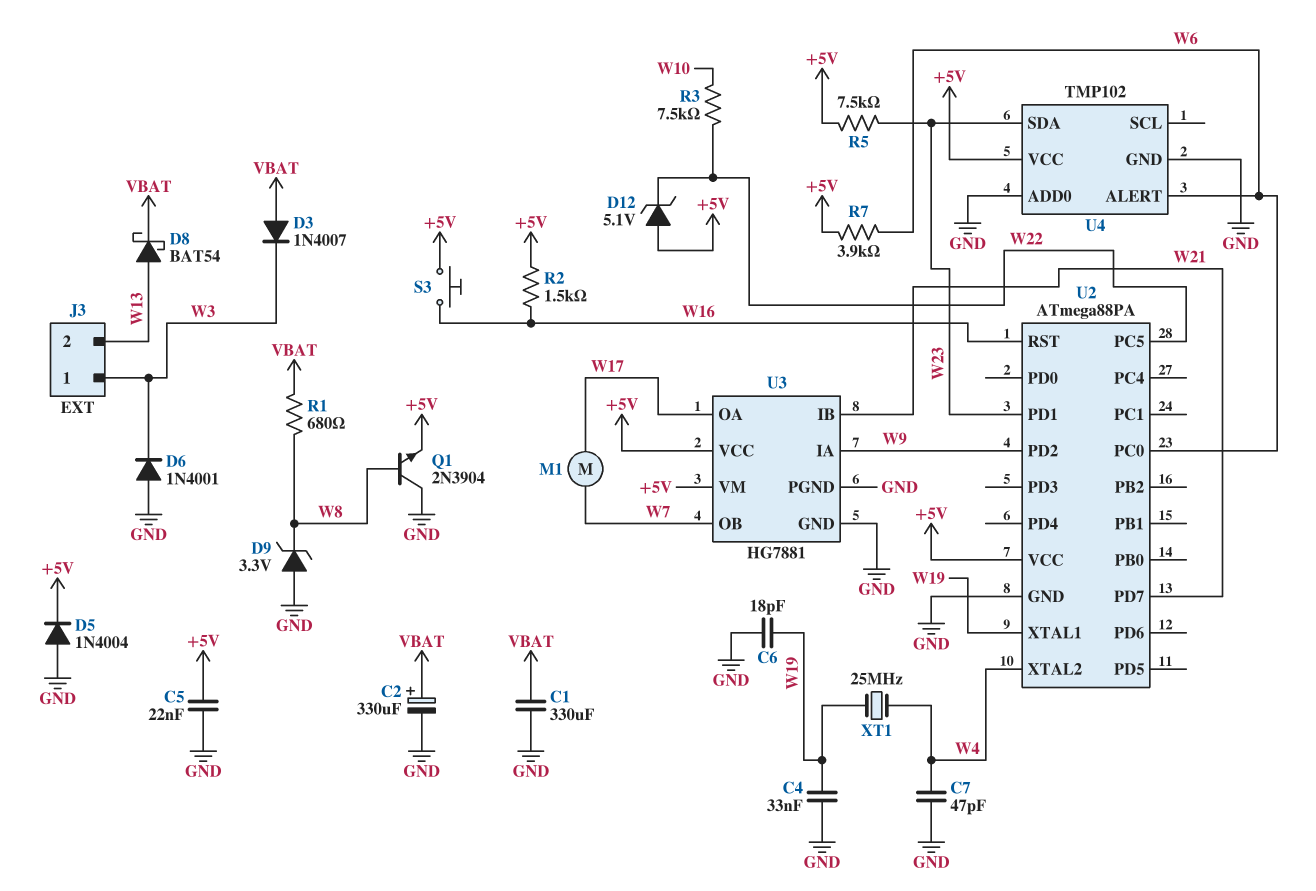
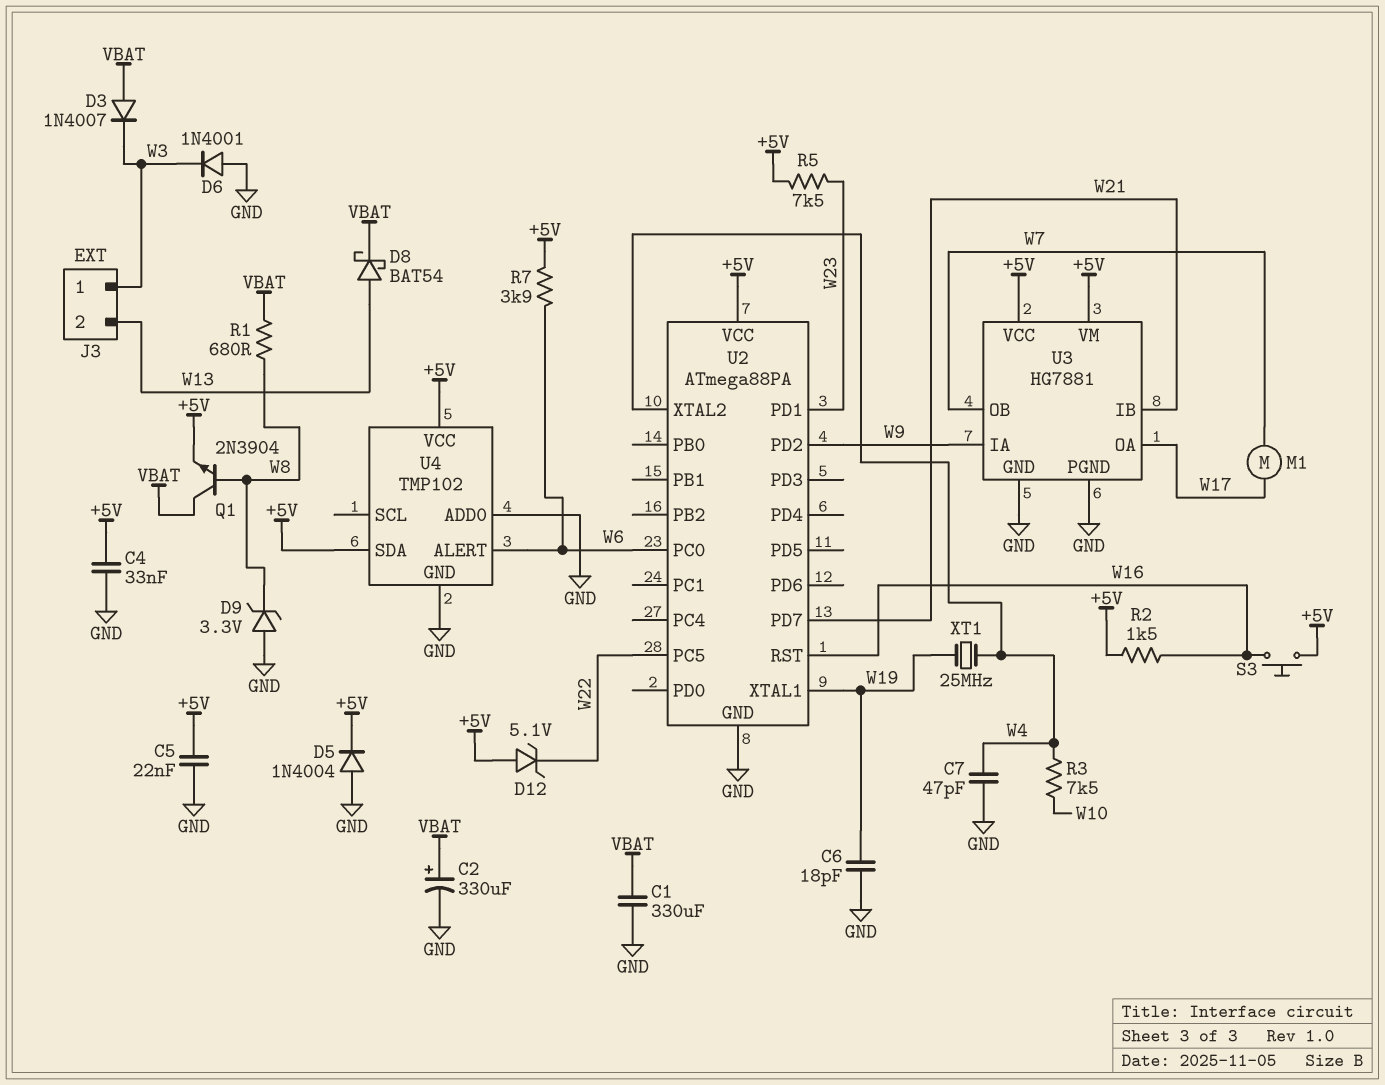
C4: 33nF (GND, W19) -> 33nF (+5V, GND)
Q1: NPN 2N3904 (B W8, C GND, E +5V) -> NPN 2N3904 (B W8, C VBAT, E +5V)
R3: 7.5k (W10, W22) -> 7.5k (W4, W10)
U4 pin SDA: W23 -> +5V

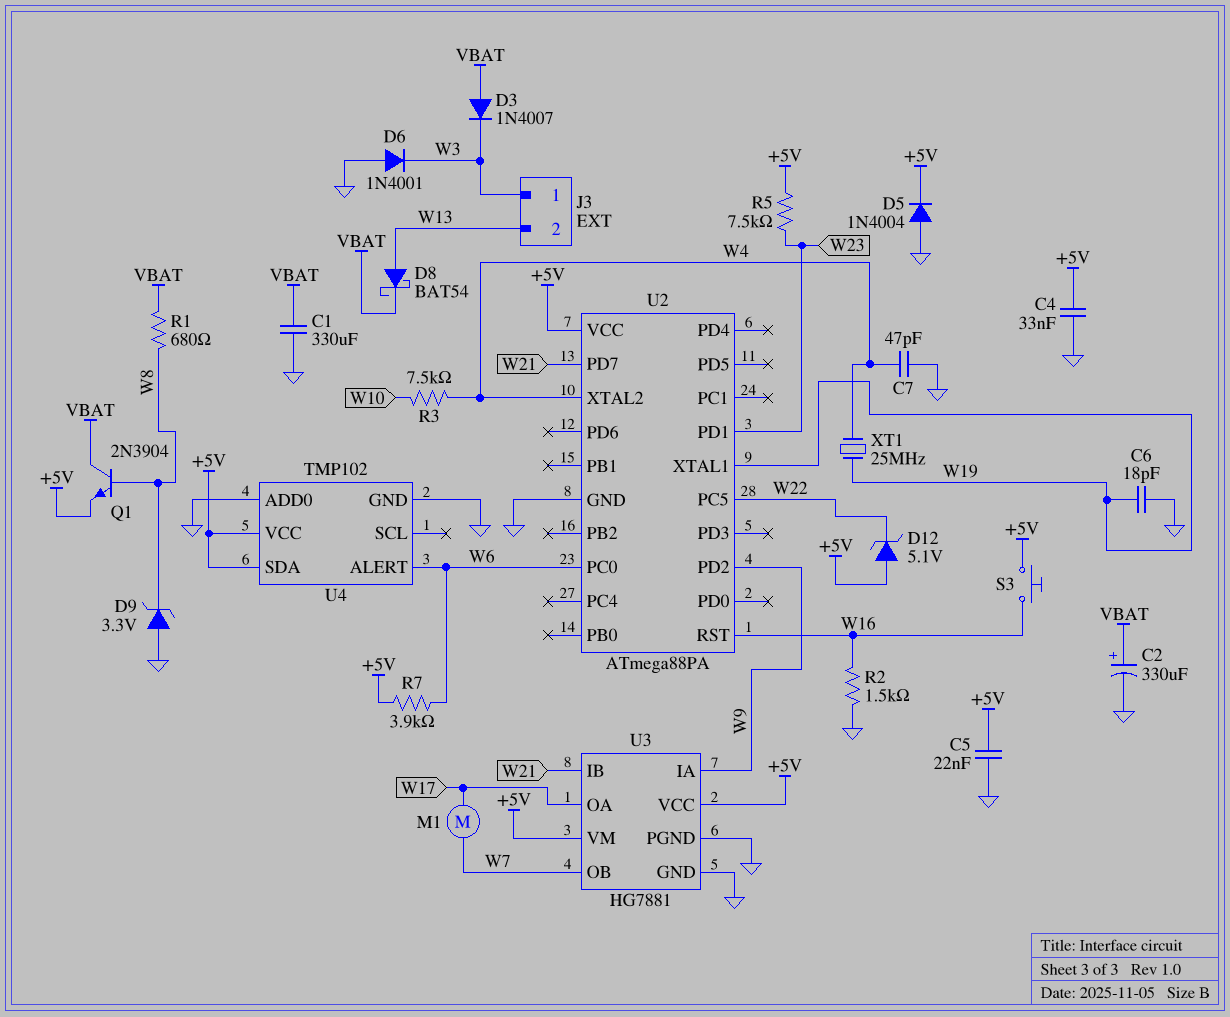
R2: 1.5k (+5V, W16) -> 1.5k (GND, W16)

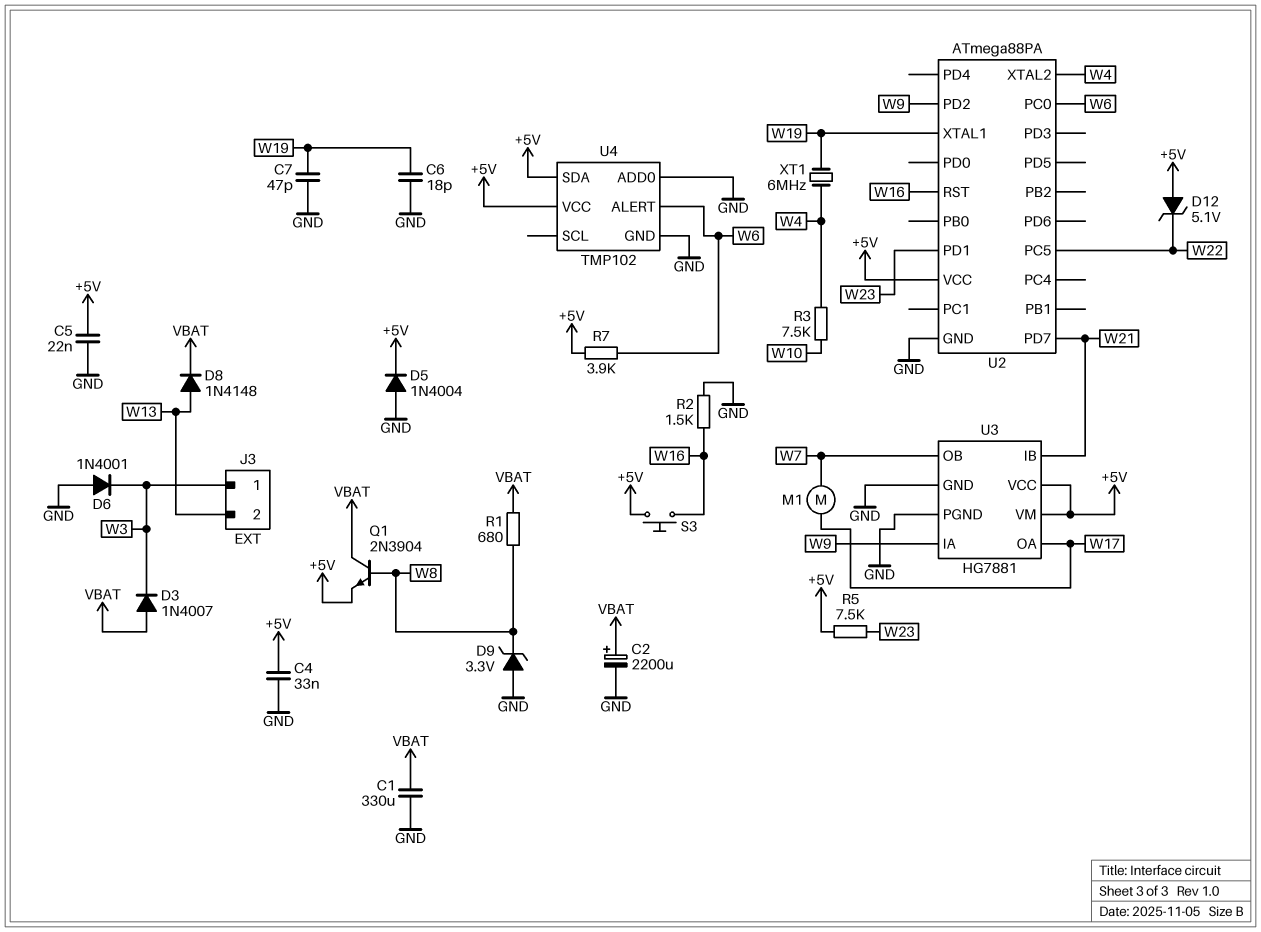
C2: 330uF (plus VBAT, minus GND) -> 2200uF (plus VBAT, minus GND)
C7: 47pF (GND, W4) -> 47pF (GND, W19)
D8: schottky BAT54 (A W13, K VBAT) -> diode 1N4148 (A W13, K VBAT)
XT1: 25MHz (W4, W19) -> 6MHz (W4, W19)

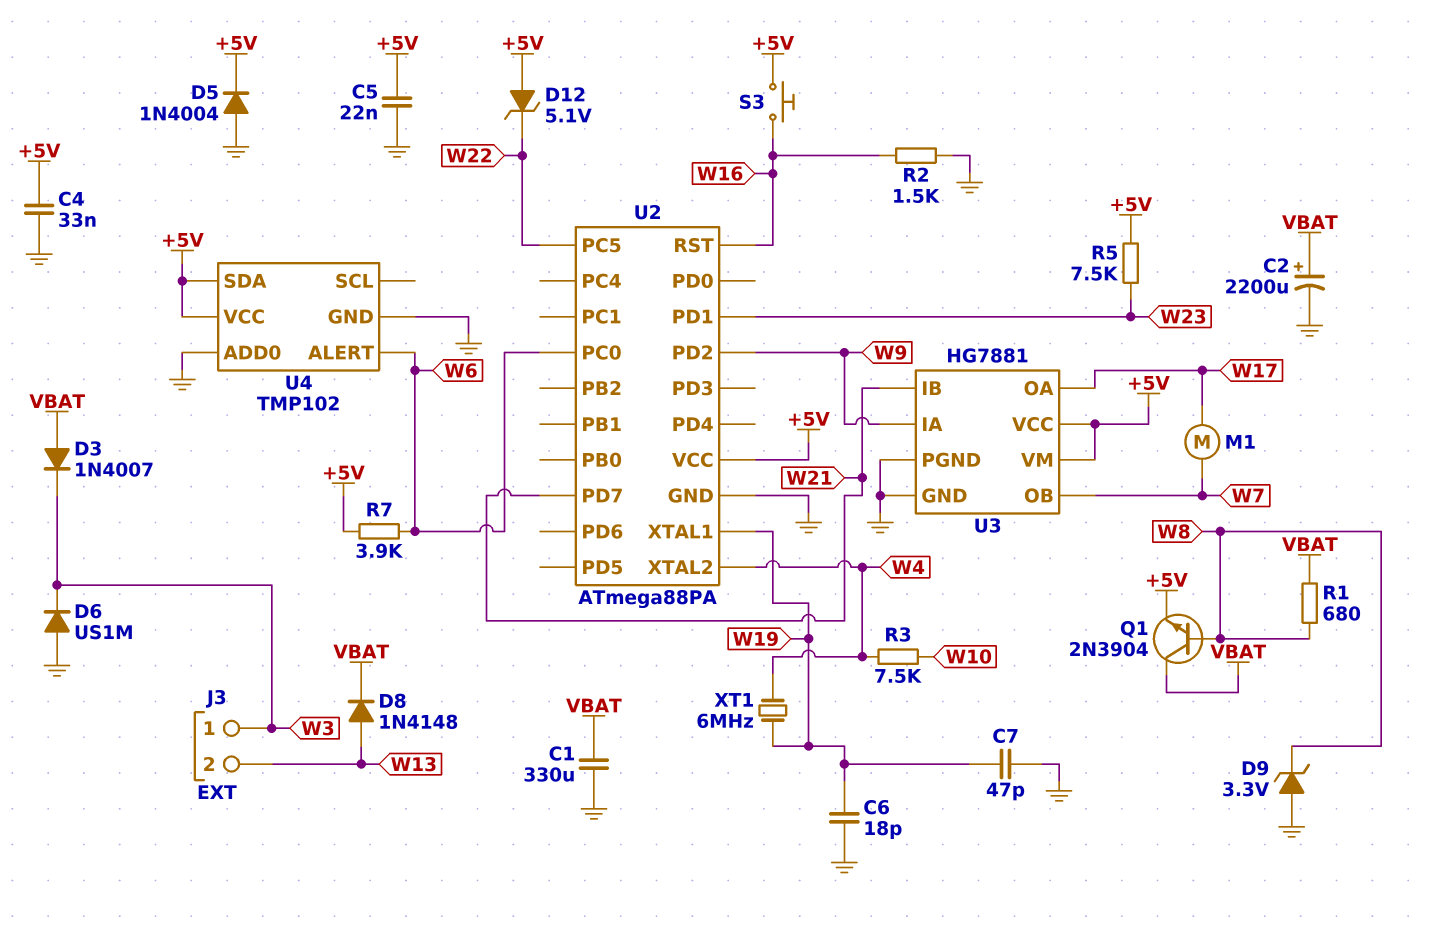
D6: diode 1N4001 (A GND, K W3) -> diode US1M (A GND, K W3)

